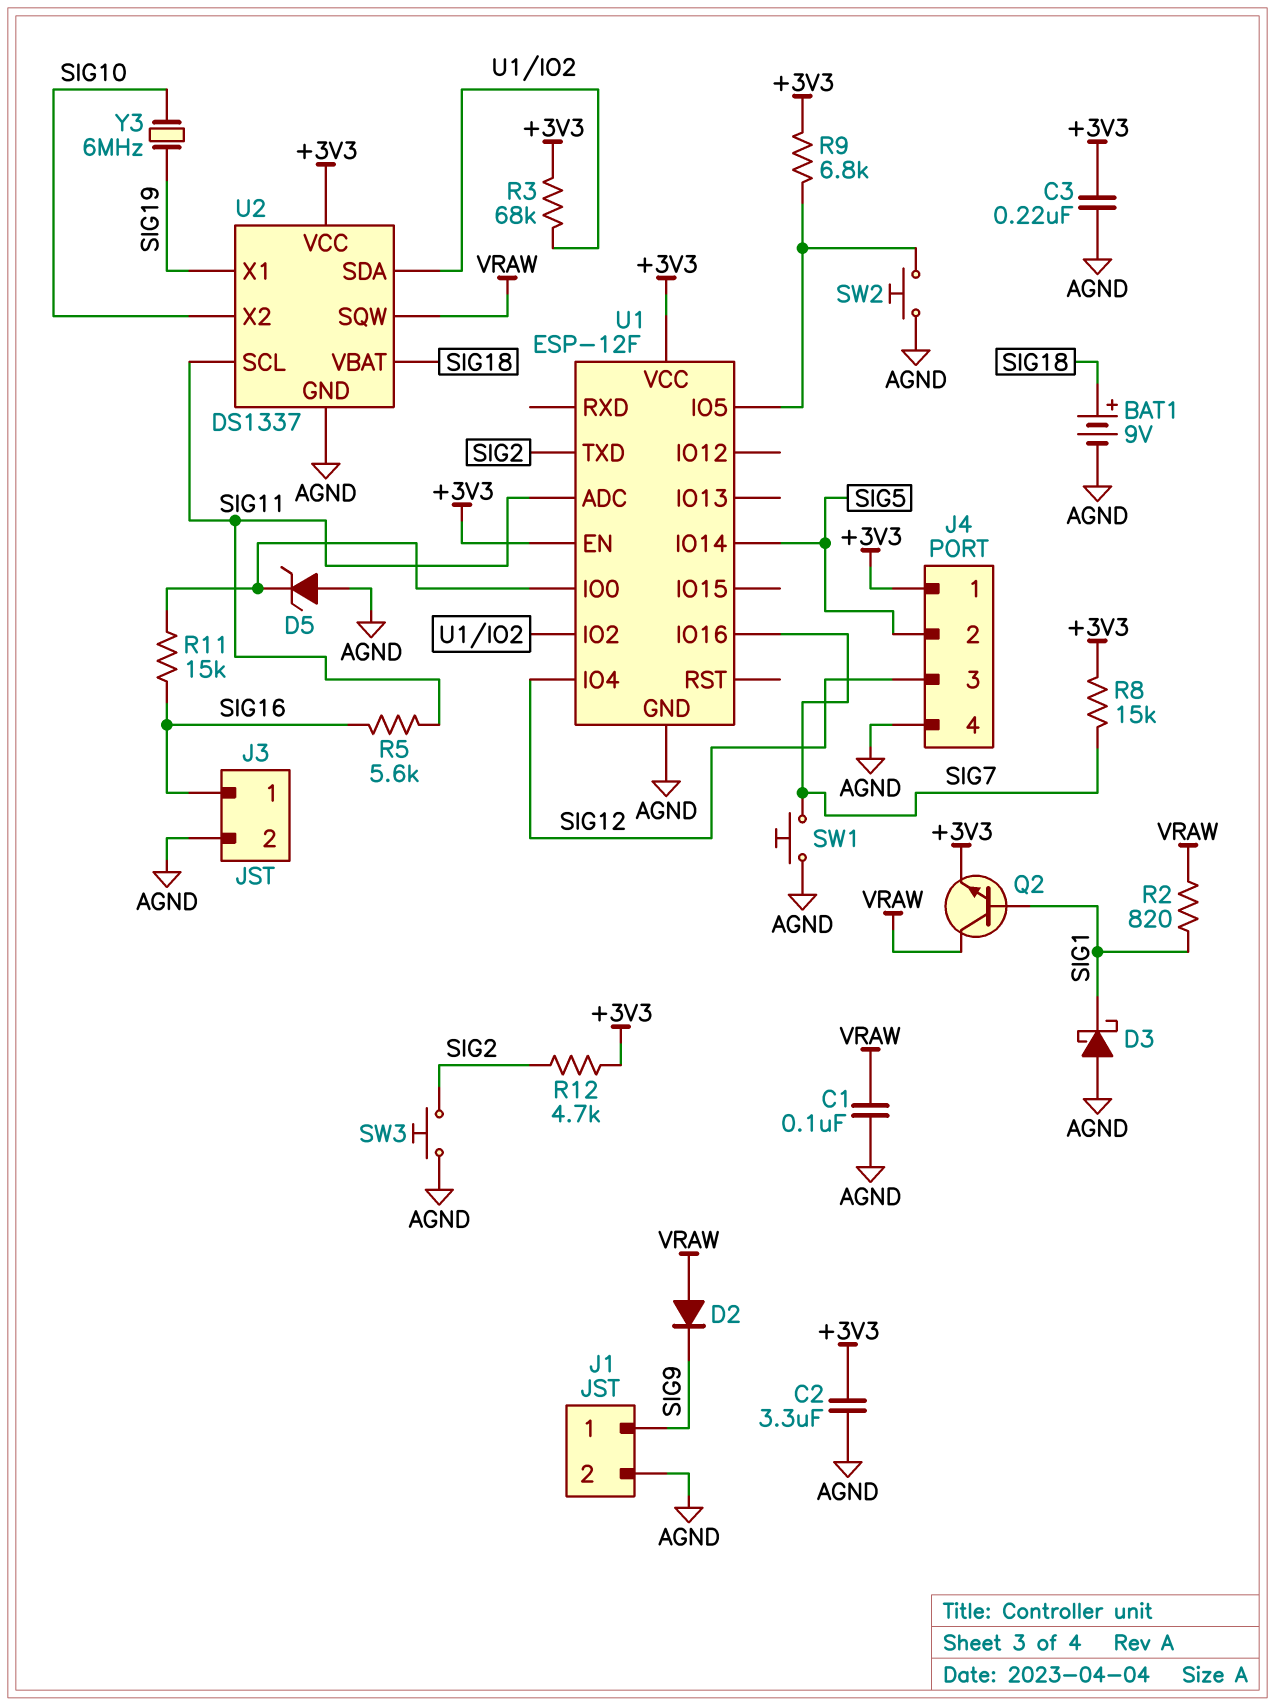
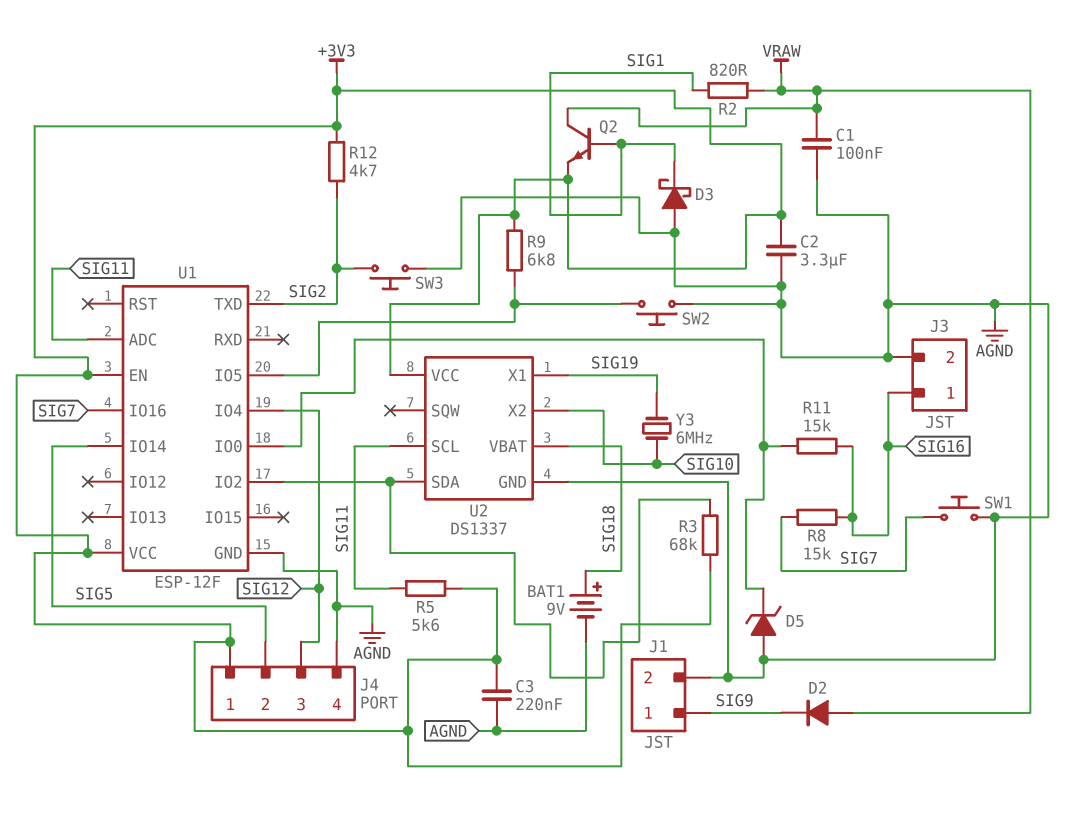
R5: 5.6k (SIG11, SIG16) -> 5.6k (+3V3, SIG11)
R8: 15k (+3V3, SIG7) -> 15k (SIG7, SIG16)
U2 pin SQW: VRAW -> none

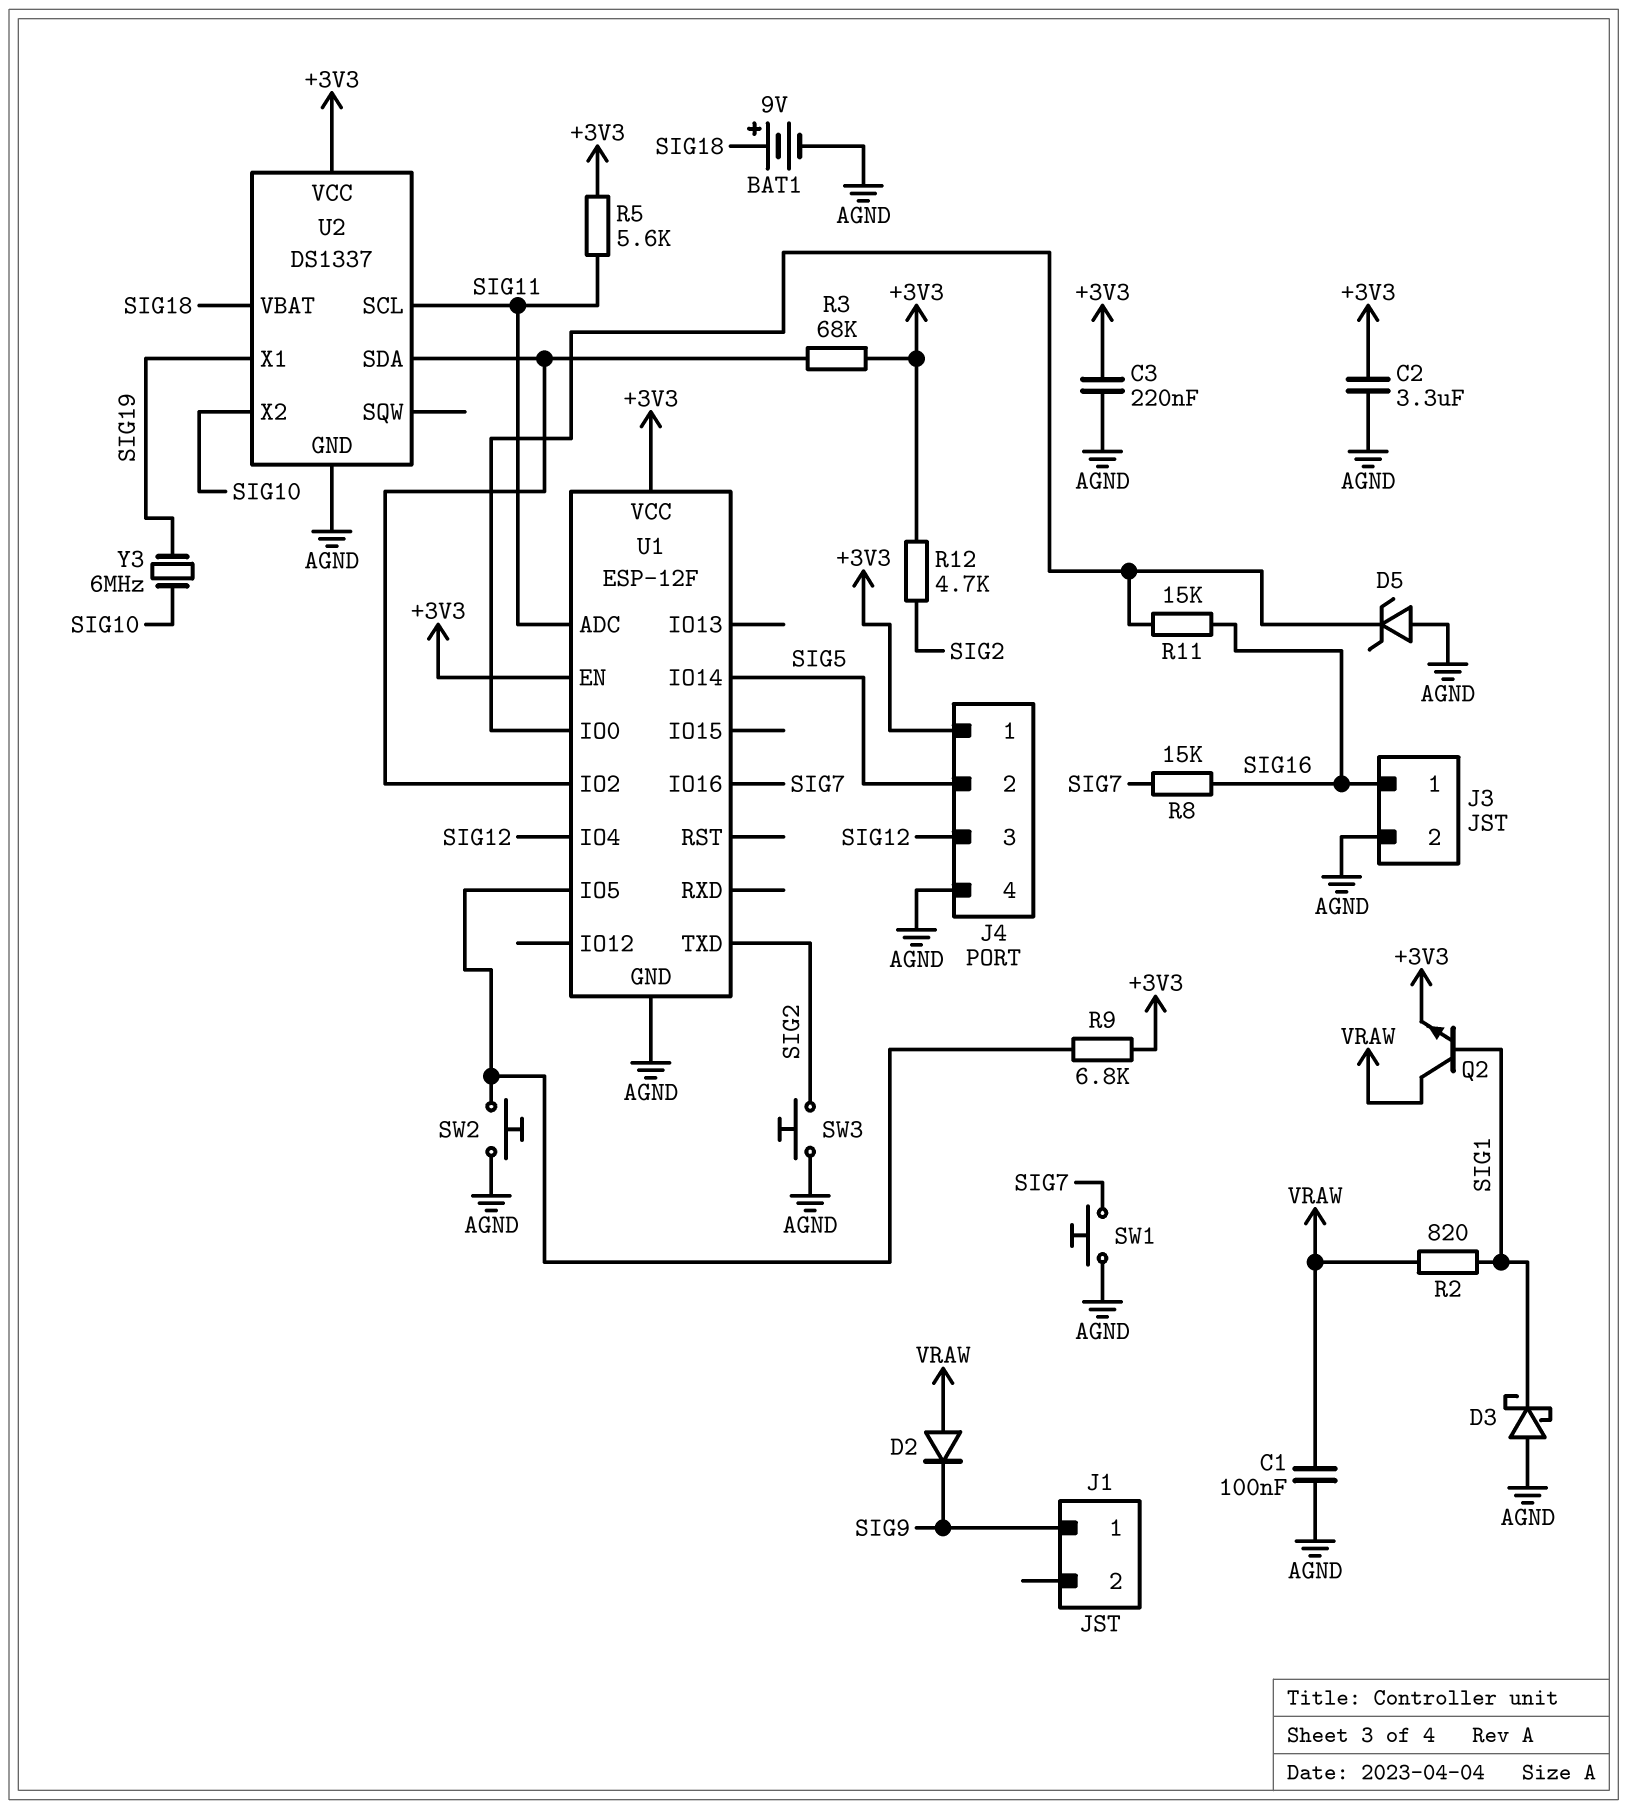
J1 pin 2: AGND -> none

